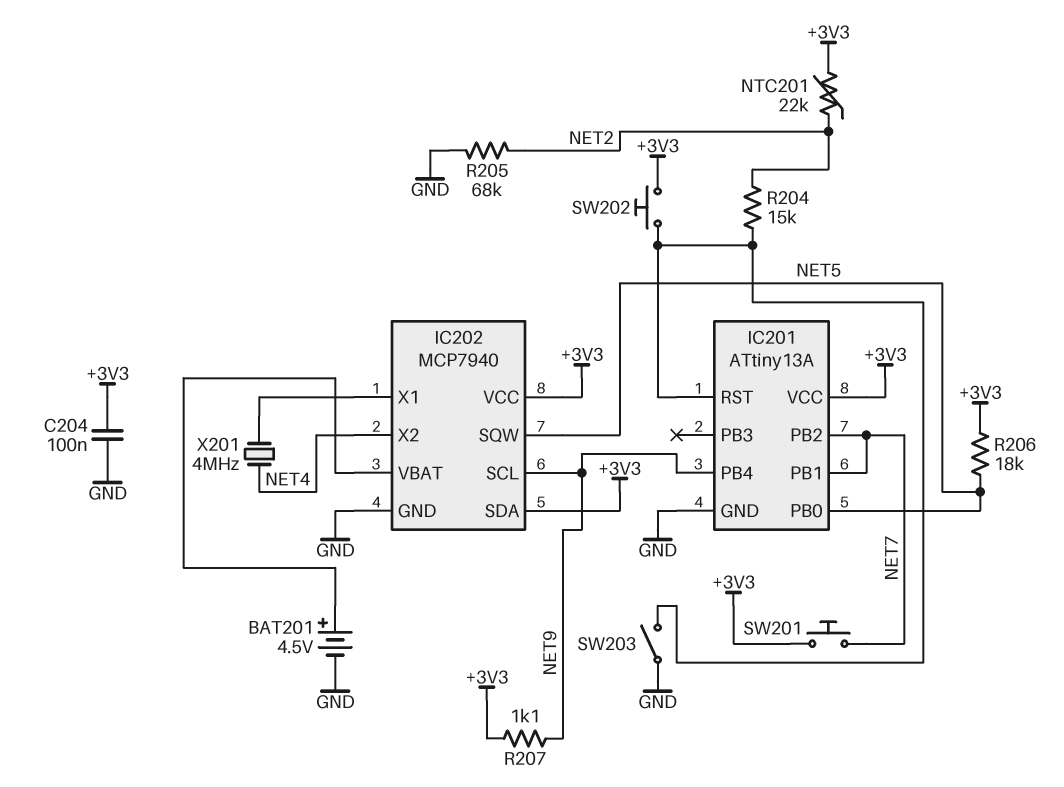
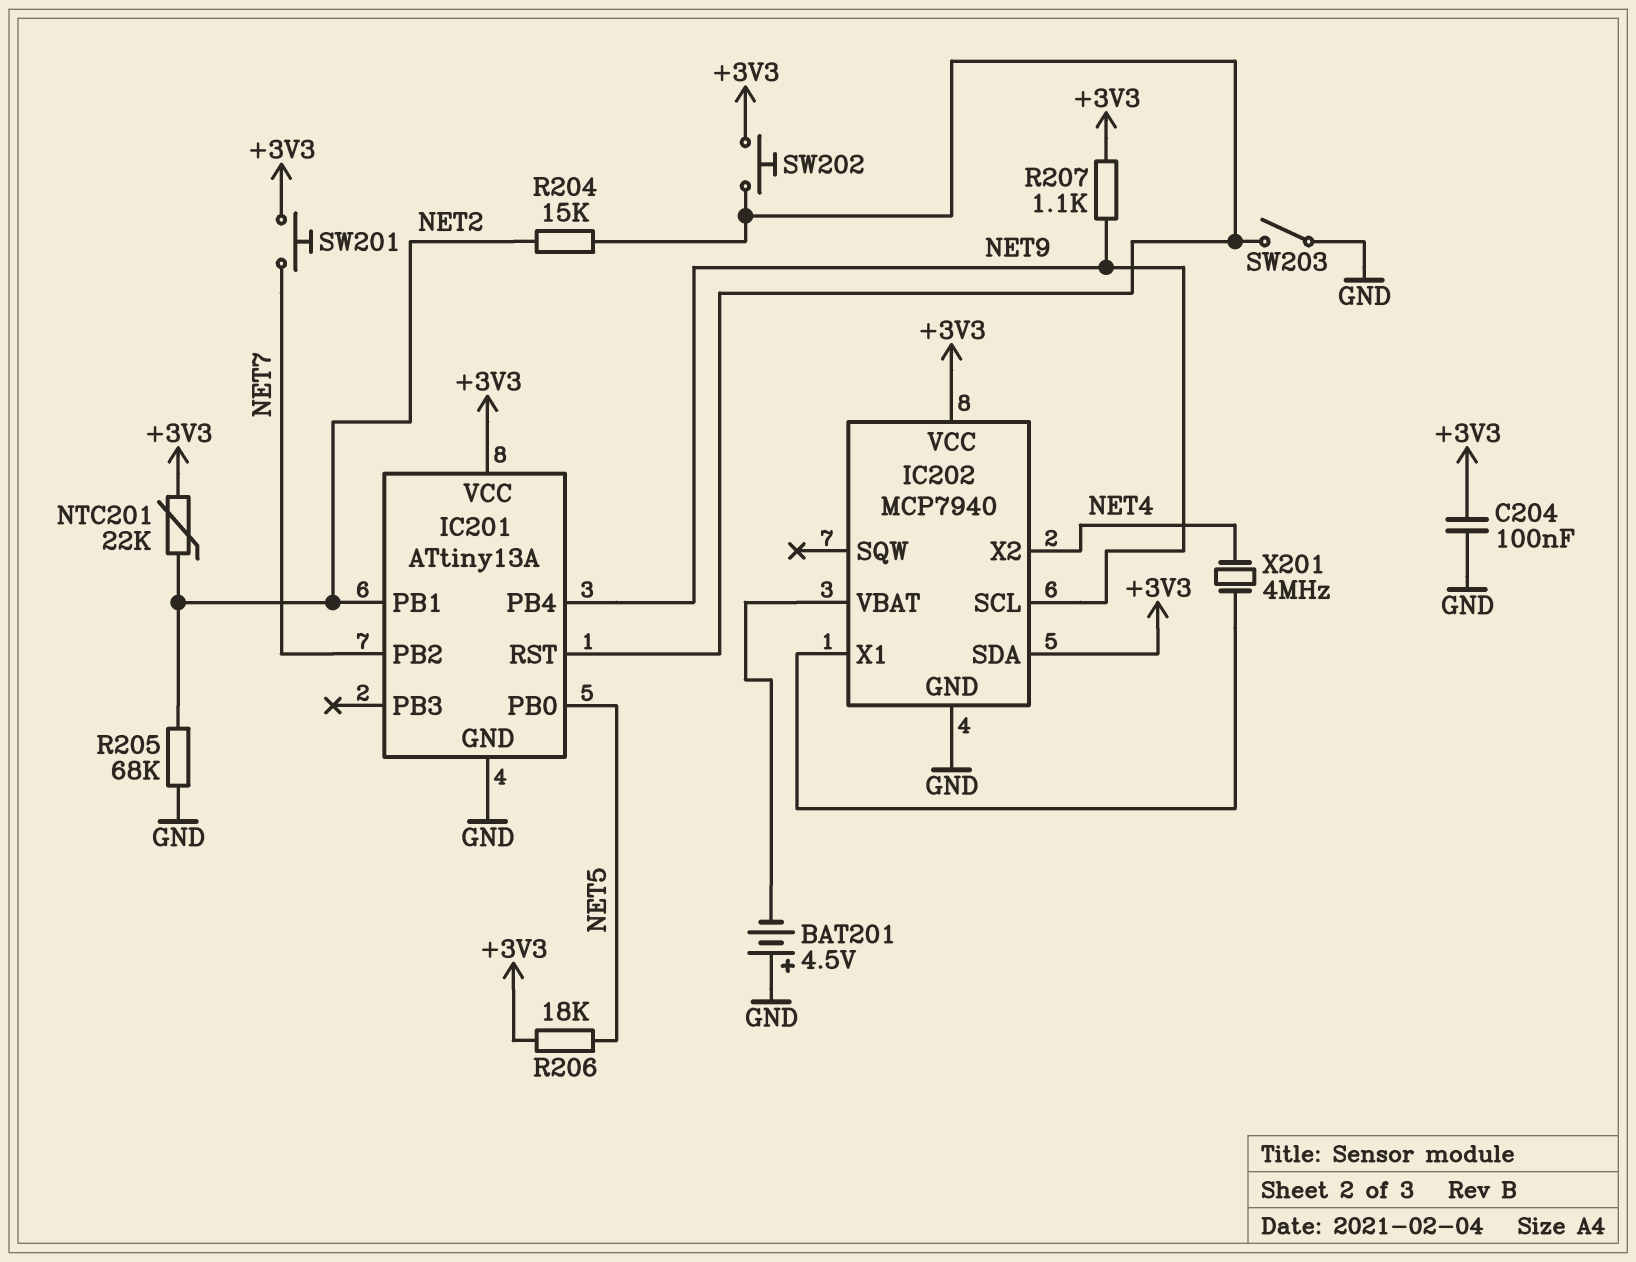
BAT201: 4.5V (plus IC202/VBAT, minus GND) -> 4.5V (plus GND, minus IC202/VBAT)
IC201 pin PB1: NET7 -> NET2
IC202 pin SQW: NET5 -> none

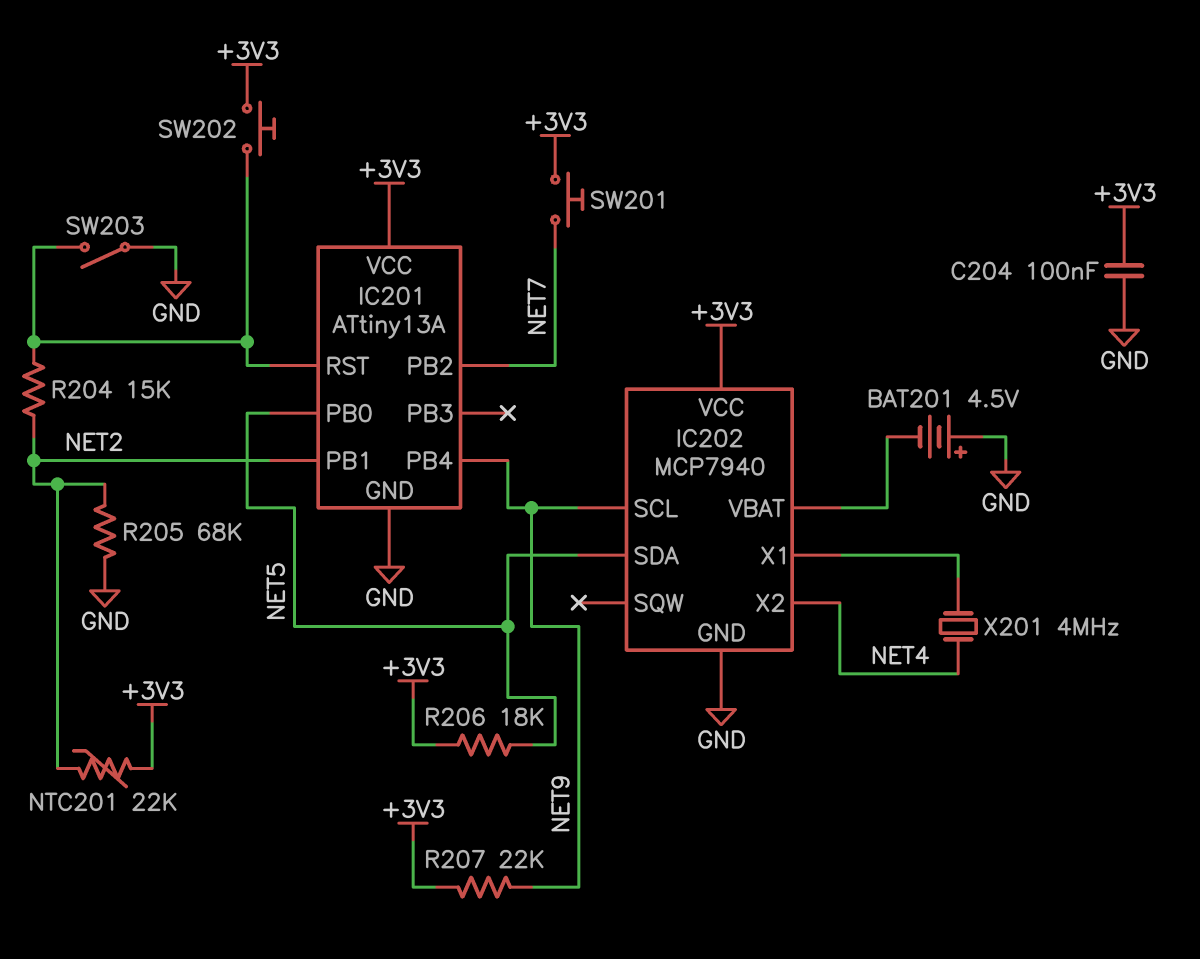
IC202 pin SDA: +3V3 -> NET5
R207: 1.1k (+3V3, NET9) -> 22k (+3V3, NET9)

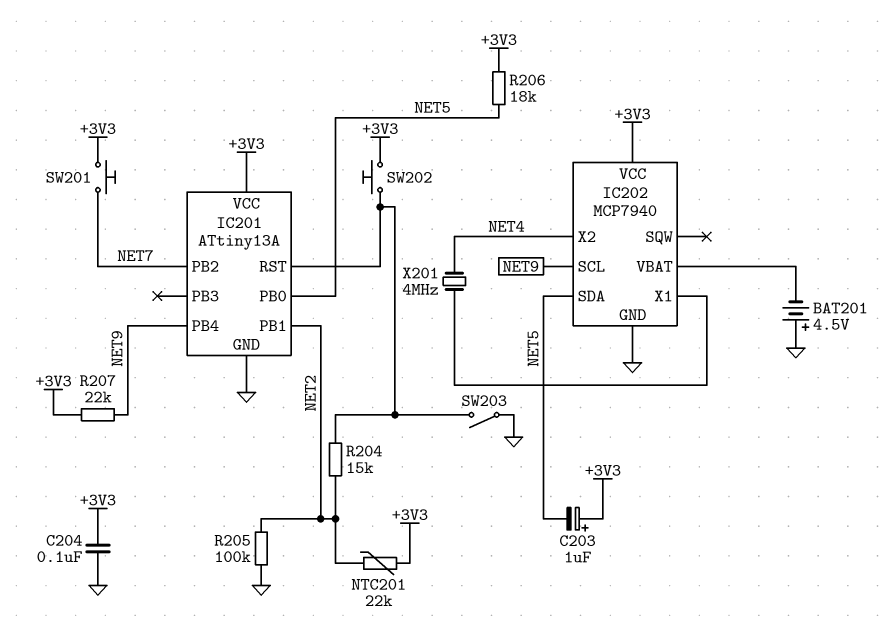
C203: none -> 1uF (plus +3V3, minus NET5)
R205: 68k (GND, NET2) -> 100k (GND, NET2)

